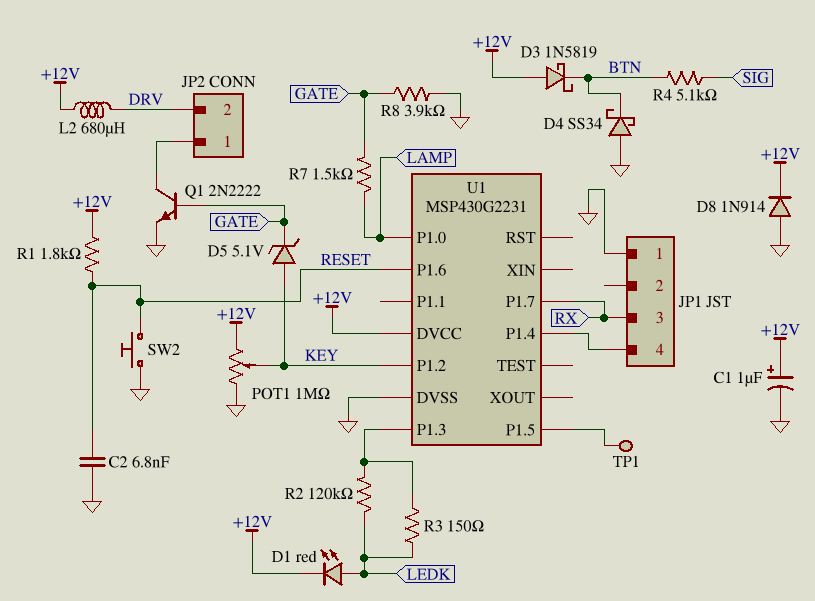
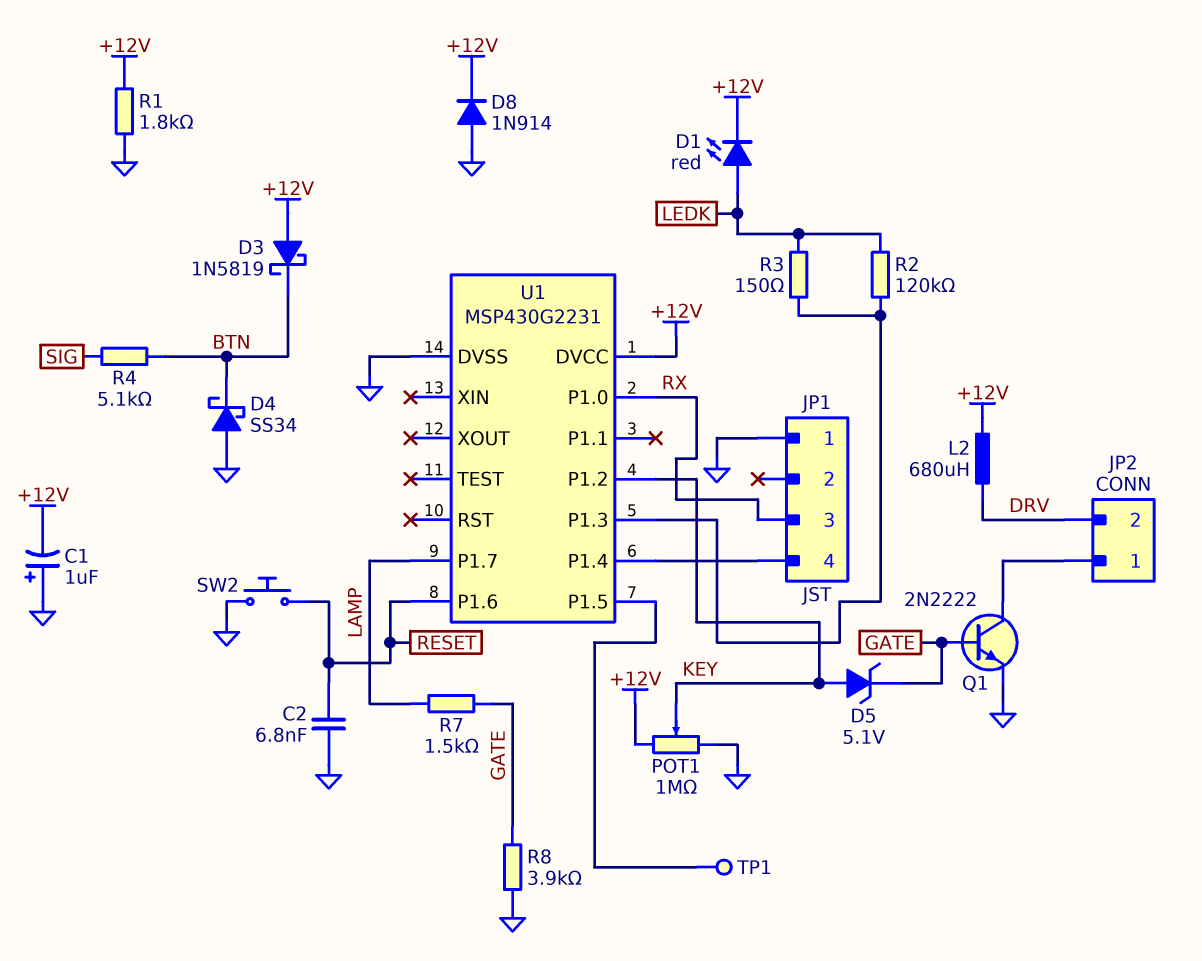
C1: 1uF (plus +12V, minus GND) -> 1uF (plus GND, minus +12V)
R1: 1.8k (+12V, RESET) -> 1.8k (+12V, GND)
U1 pin P1.0: LAMP -> RX
U1 pin P1.7: RX -> LAMP

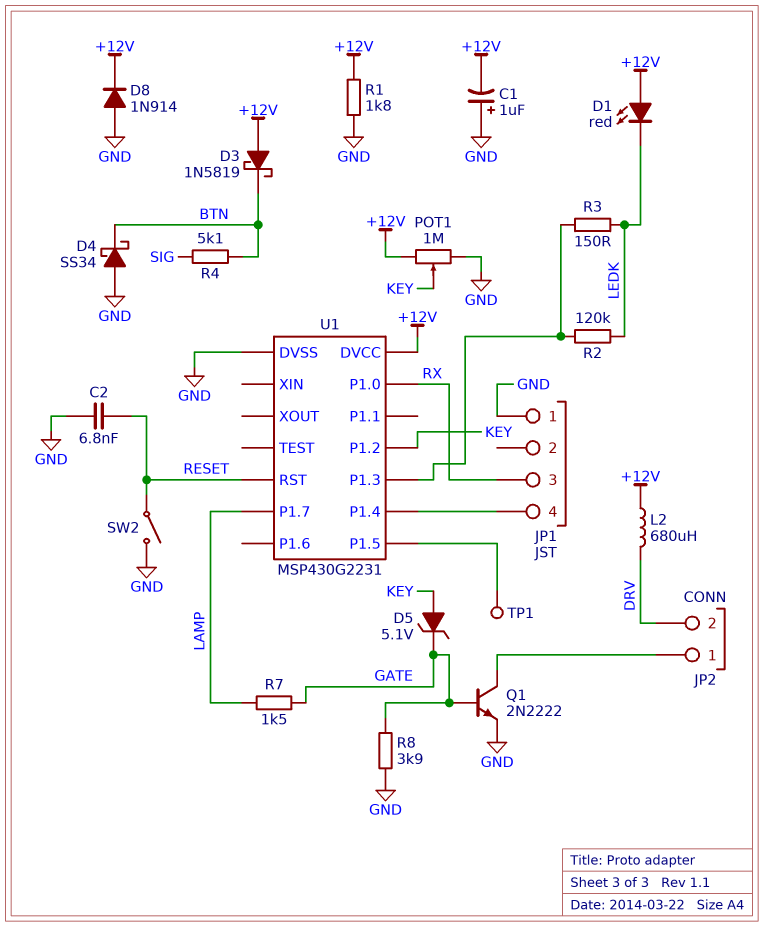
D1: LED red (A LEDK, K +12V) -> LED red (A +12V, K LEDK)
SW2: button (GND, RESET) -> switch (GND, RESET)
U1 pin P1.6: RESET -> none
U1 pin RST: none -> RESET

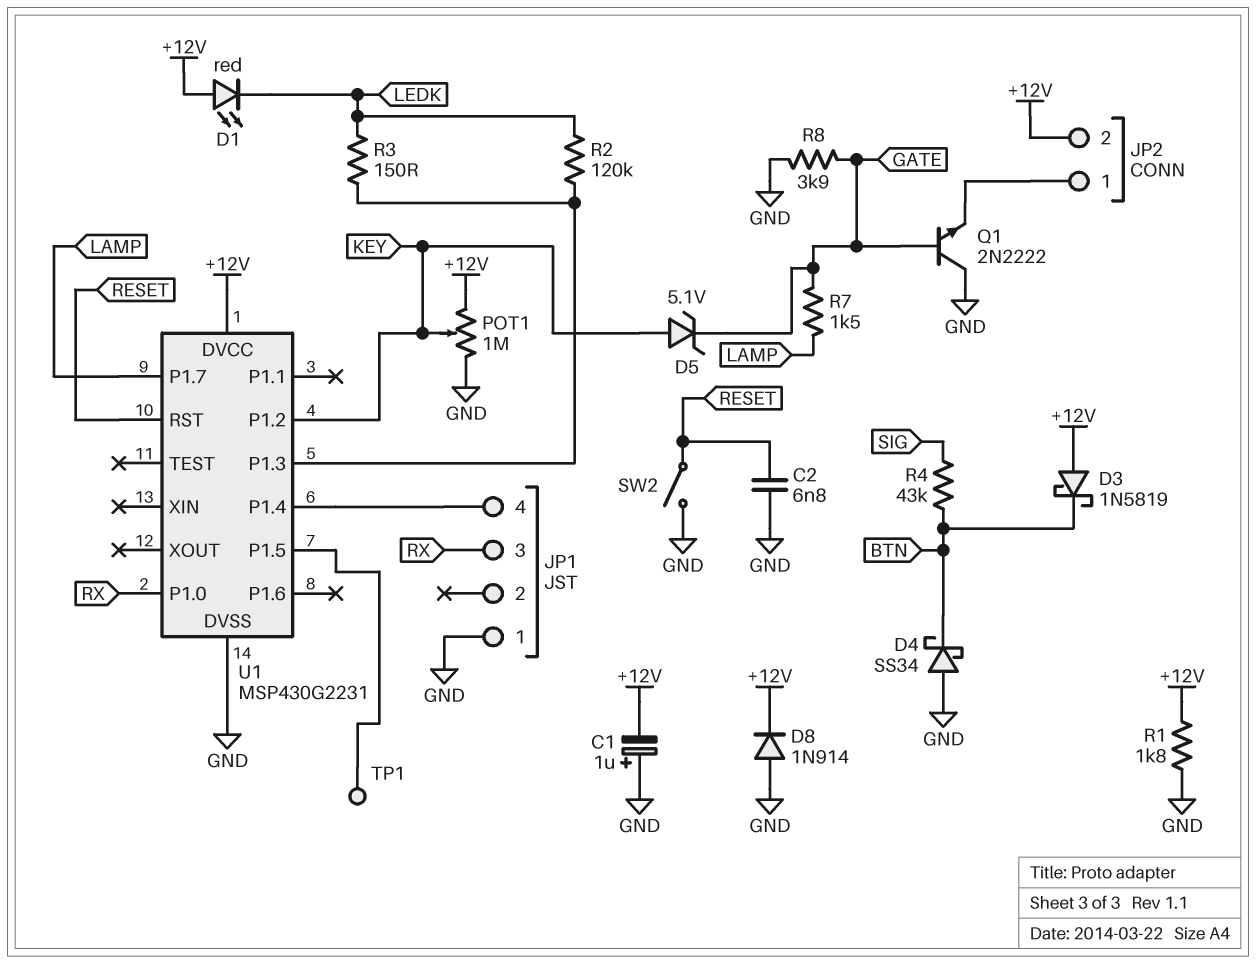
JP2 pin 2: DRV -> +12V
L2: 680uH (+12V, DRV) -> none
Q1: NPN 2N2222 (B GATE, C JP2/1, E GND) -> NPN 2N2222 (B GATE, C GND, E JP2/1)
R4: 5.1k (BTN, SIG) -> 43k (BTN, SIG)

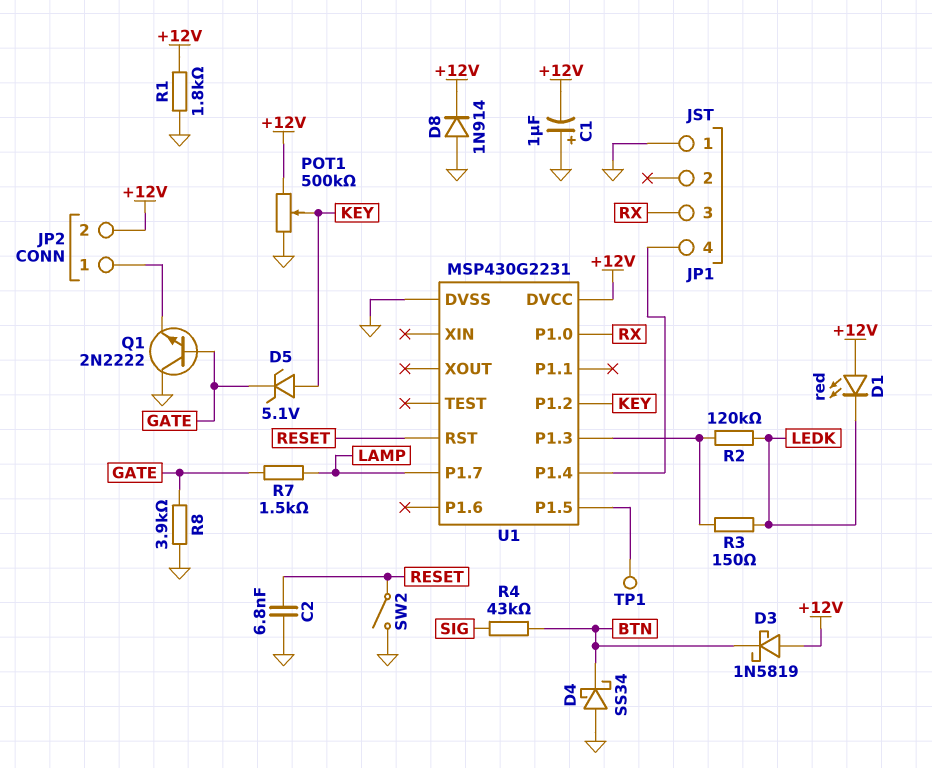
POT1: 1M (+12V, GND, wiper KEY) -> 500k (+12V, GND, wiper KEY)

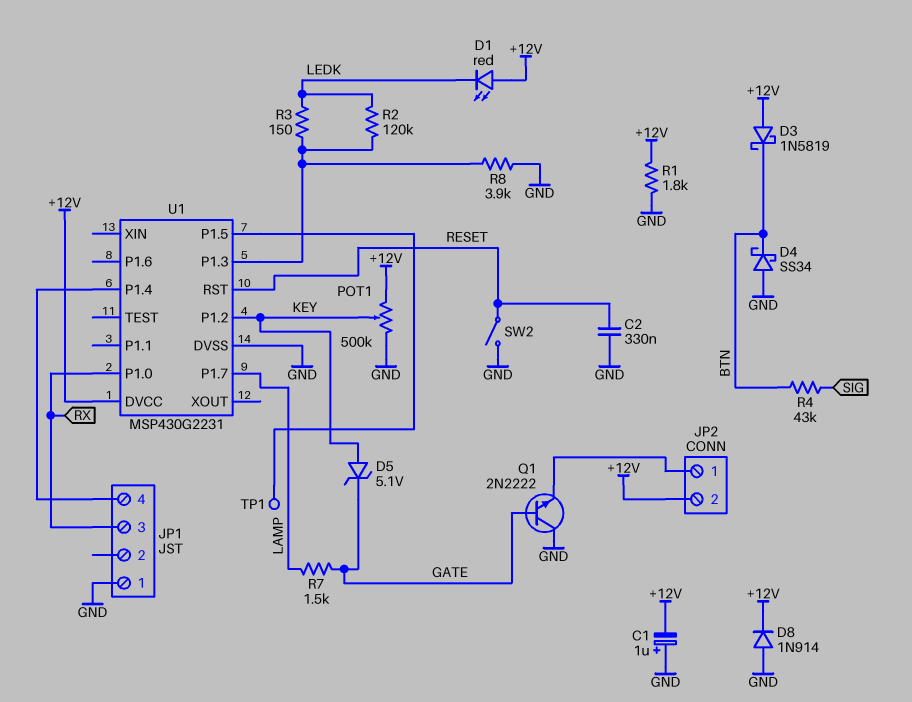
C2: 6.8nF (GND, RESET) -> 330nF (GND, RESET)
R8: 3.9k (GATE, GND) -> 3.9k (GND, U1/P1.3)

